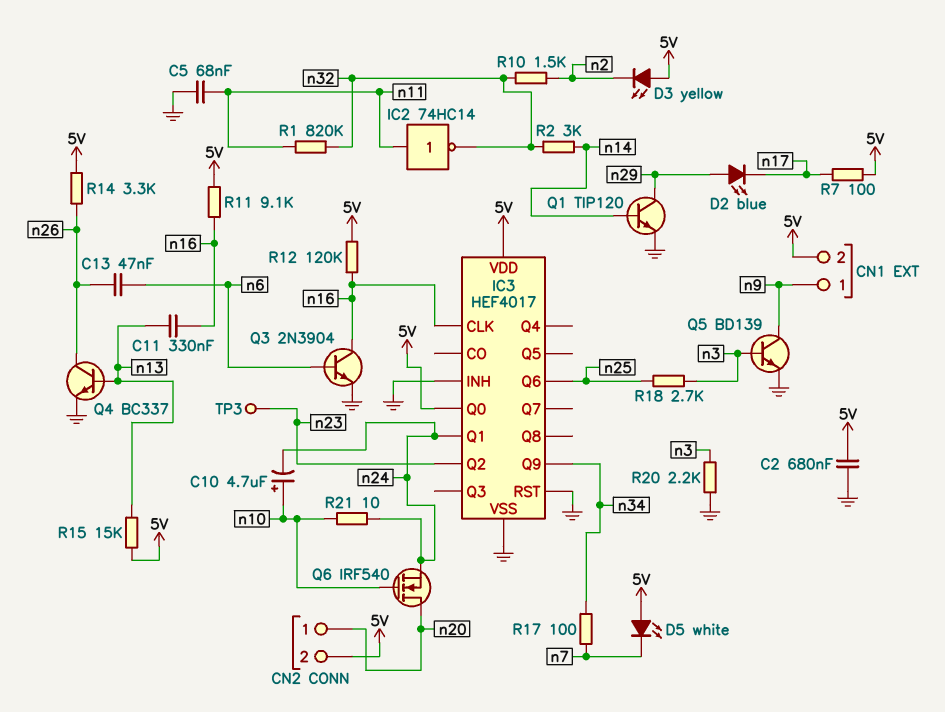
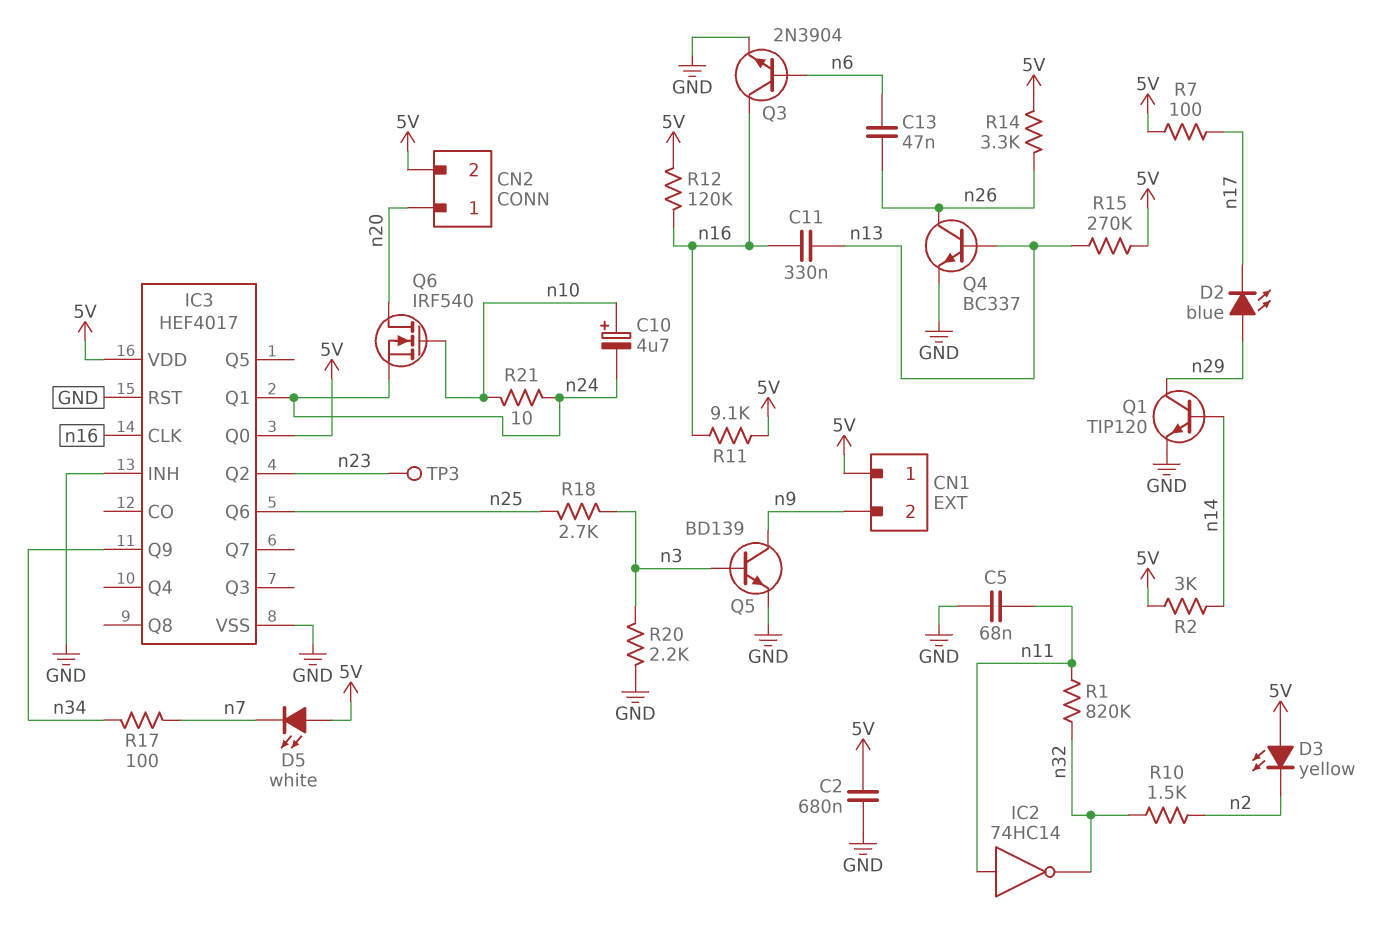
CN1 pin 1: n9 -> 5V
CN1 pin 2: 5V -> n9
R2: 3k (n14, n32) -> 3k (5V, n14)
R15: 15k (5V, n13) -> 270k (5V, n13)

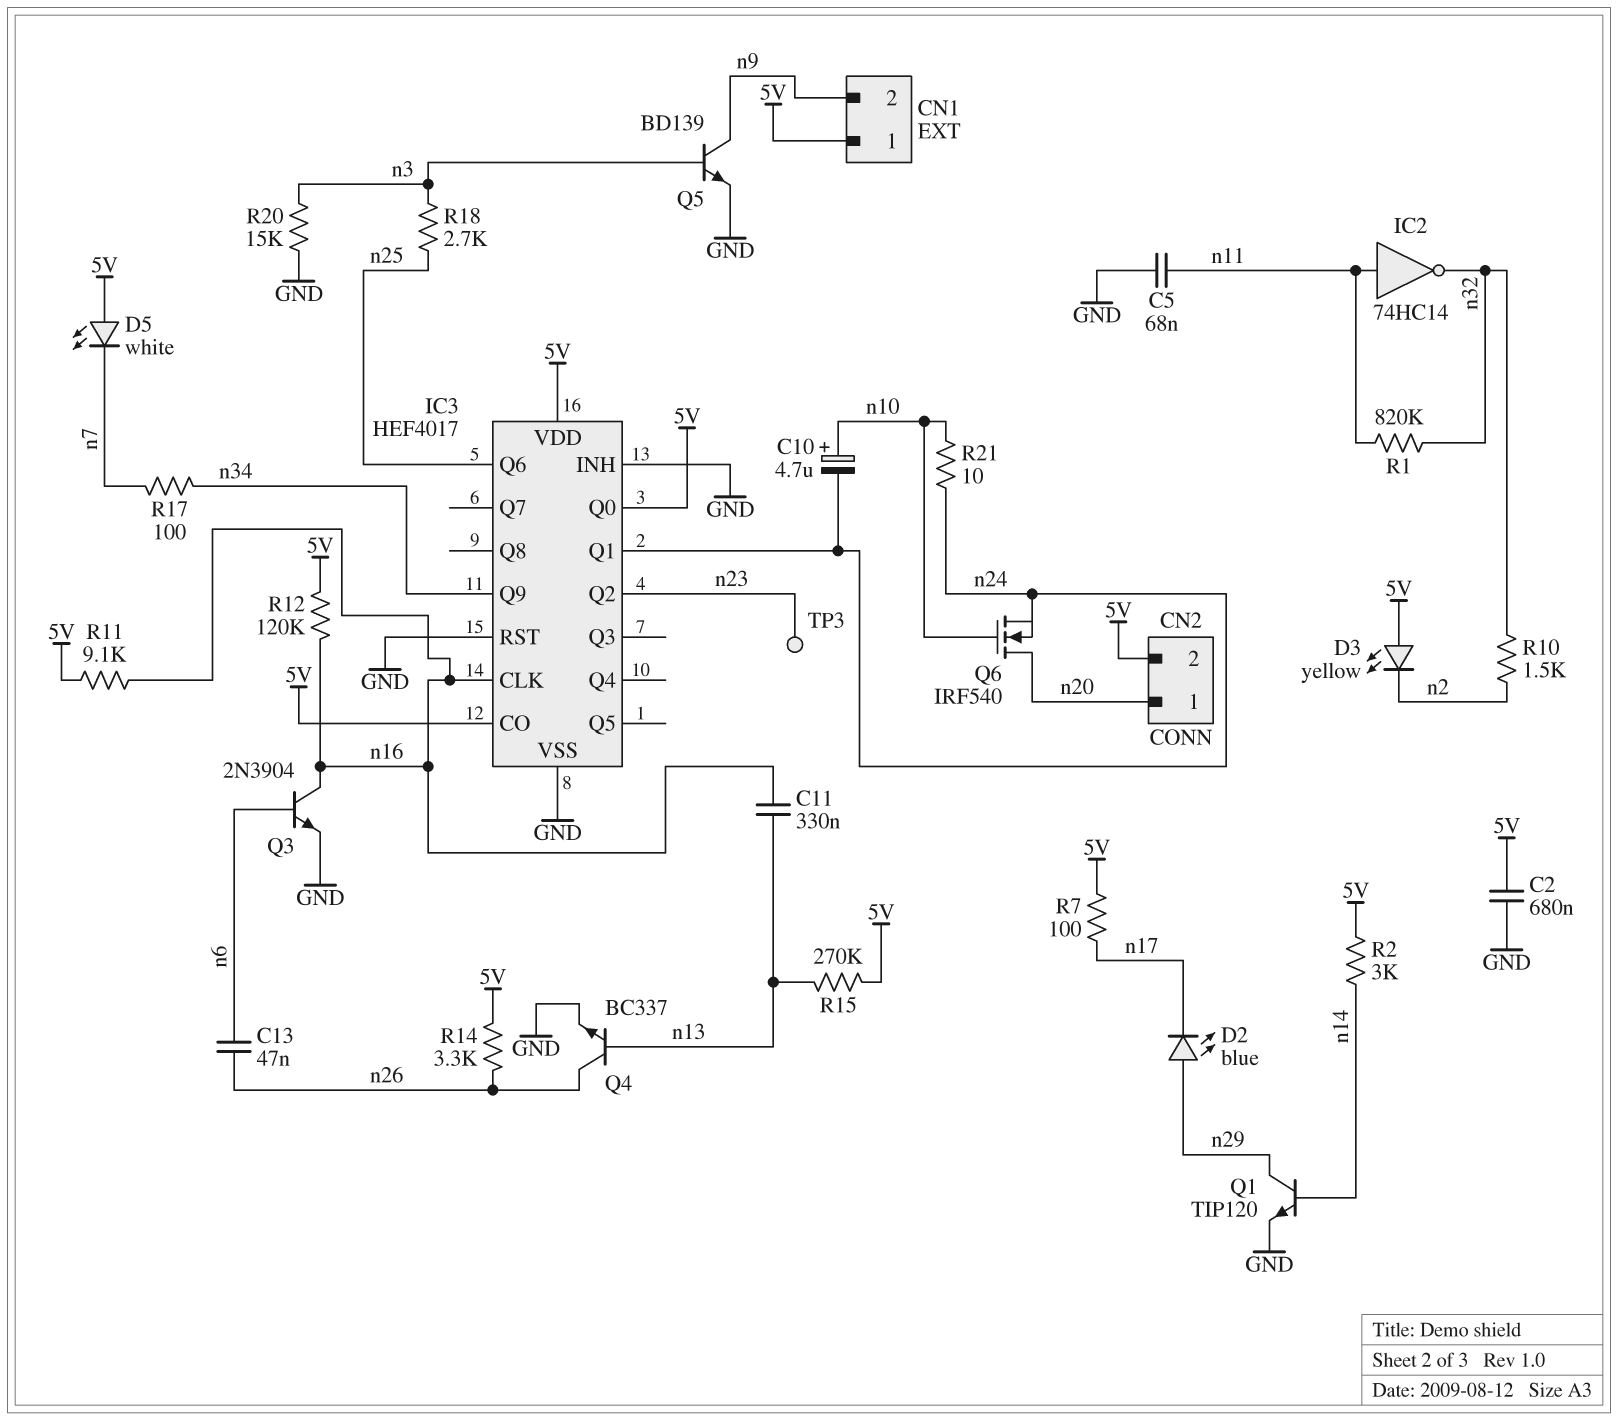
IC3 pin CO: none -> 5V
R20: 2.2k (GND, n3) -> 15k (GND, n3)

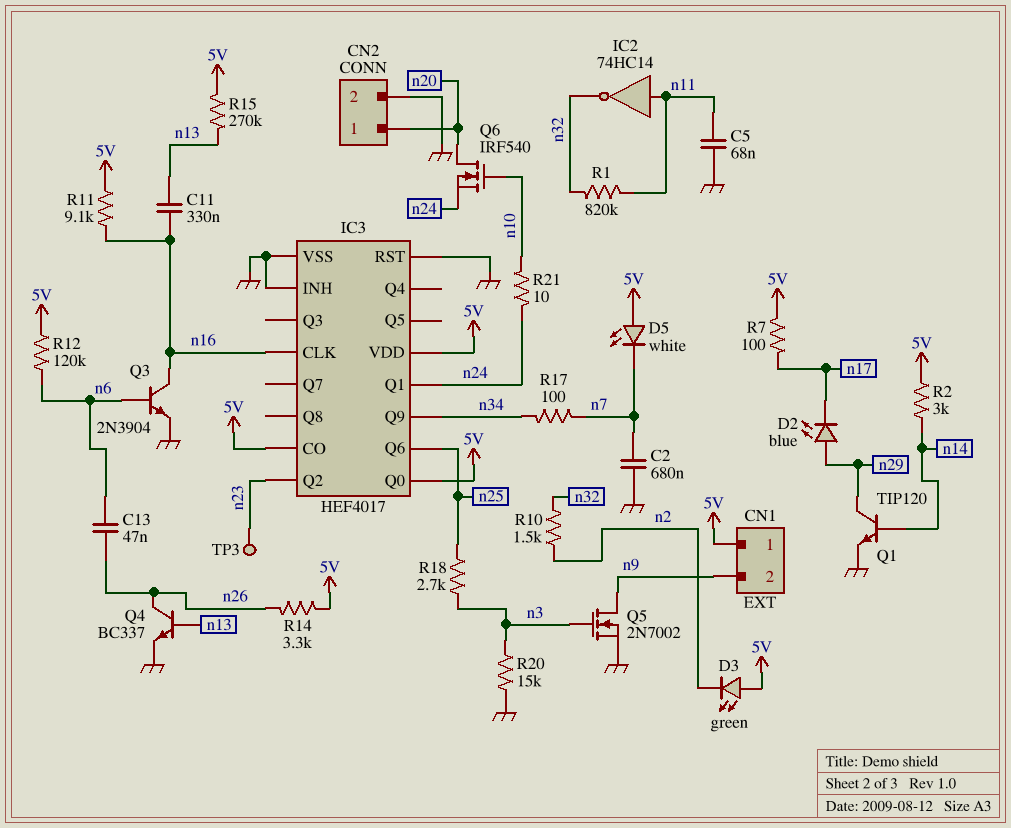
C2: 680nF (5V, GND) -> 680nF (GND, n7)
C10: 4.7uF (plus n10, minus n24) -> none
CN2 pin 2: 5V -> GND
D3: LED yellow (A 5V, K n2) -> LED green (A 5V, K n2)
Q5: NPN BD139 (B n3, C n9, E GND) -> NMOS 2N7002 (G n3, D n9, S GND)
R12: 120k (5V, n16) -> 120k (5V, n6)

